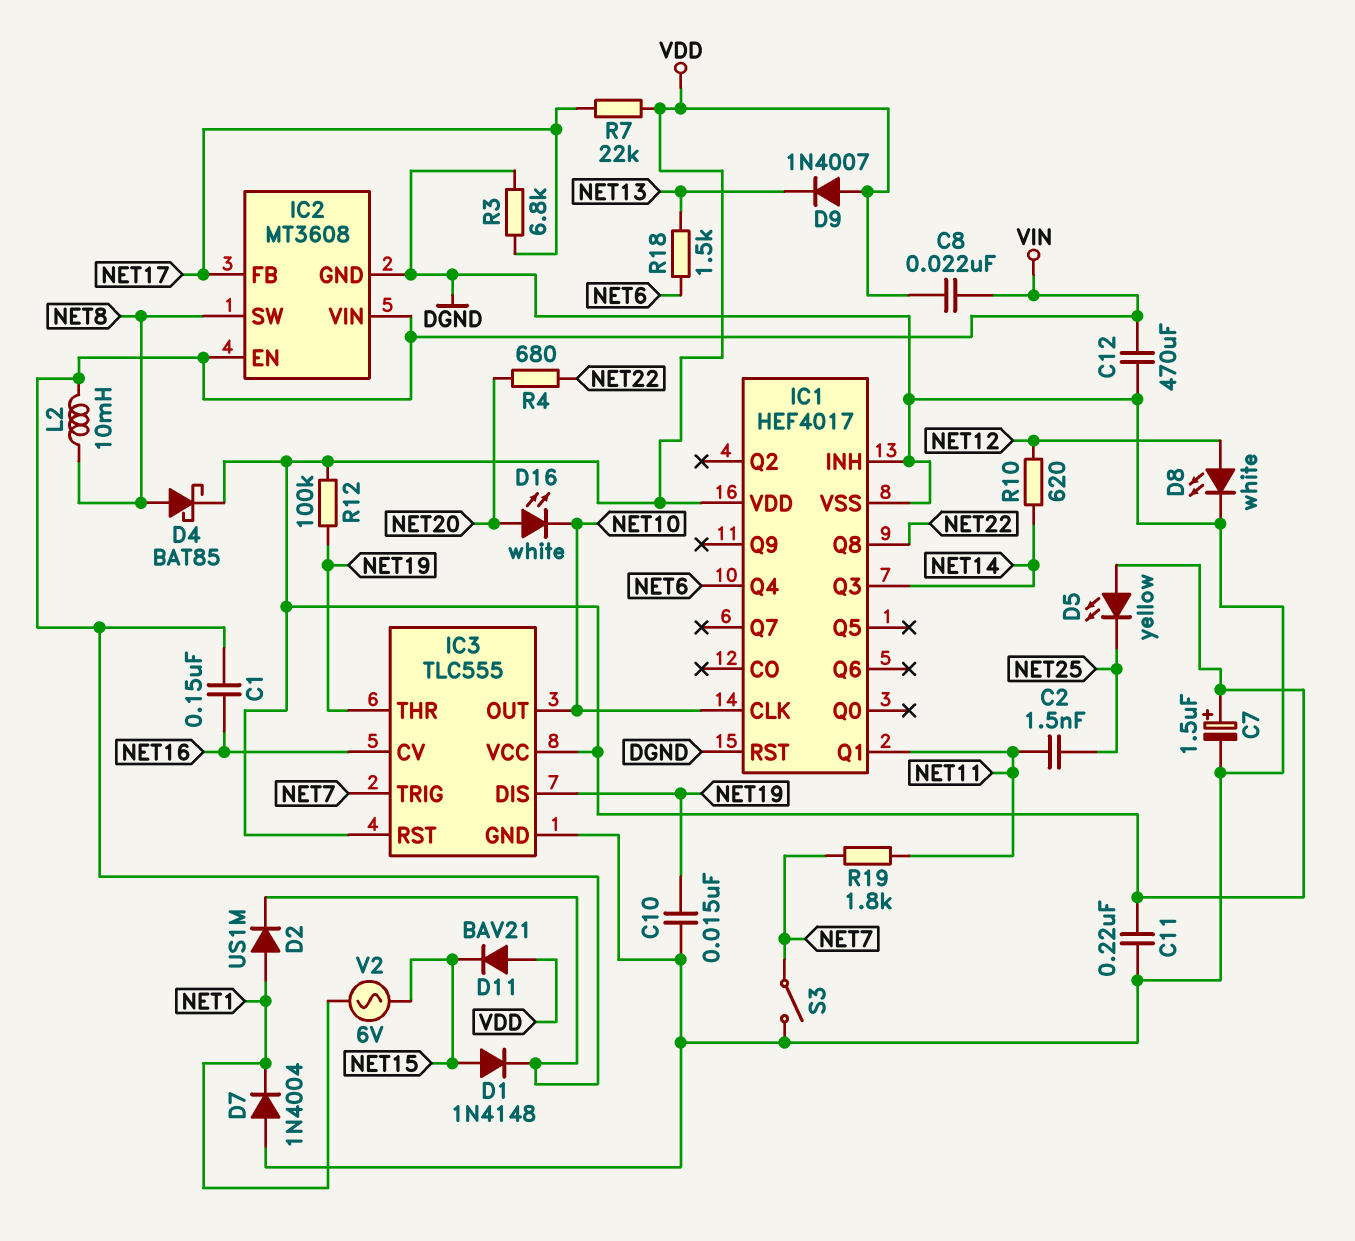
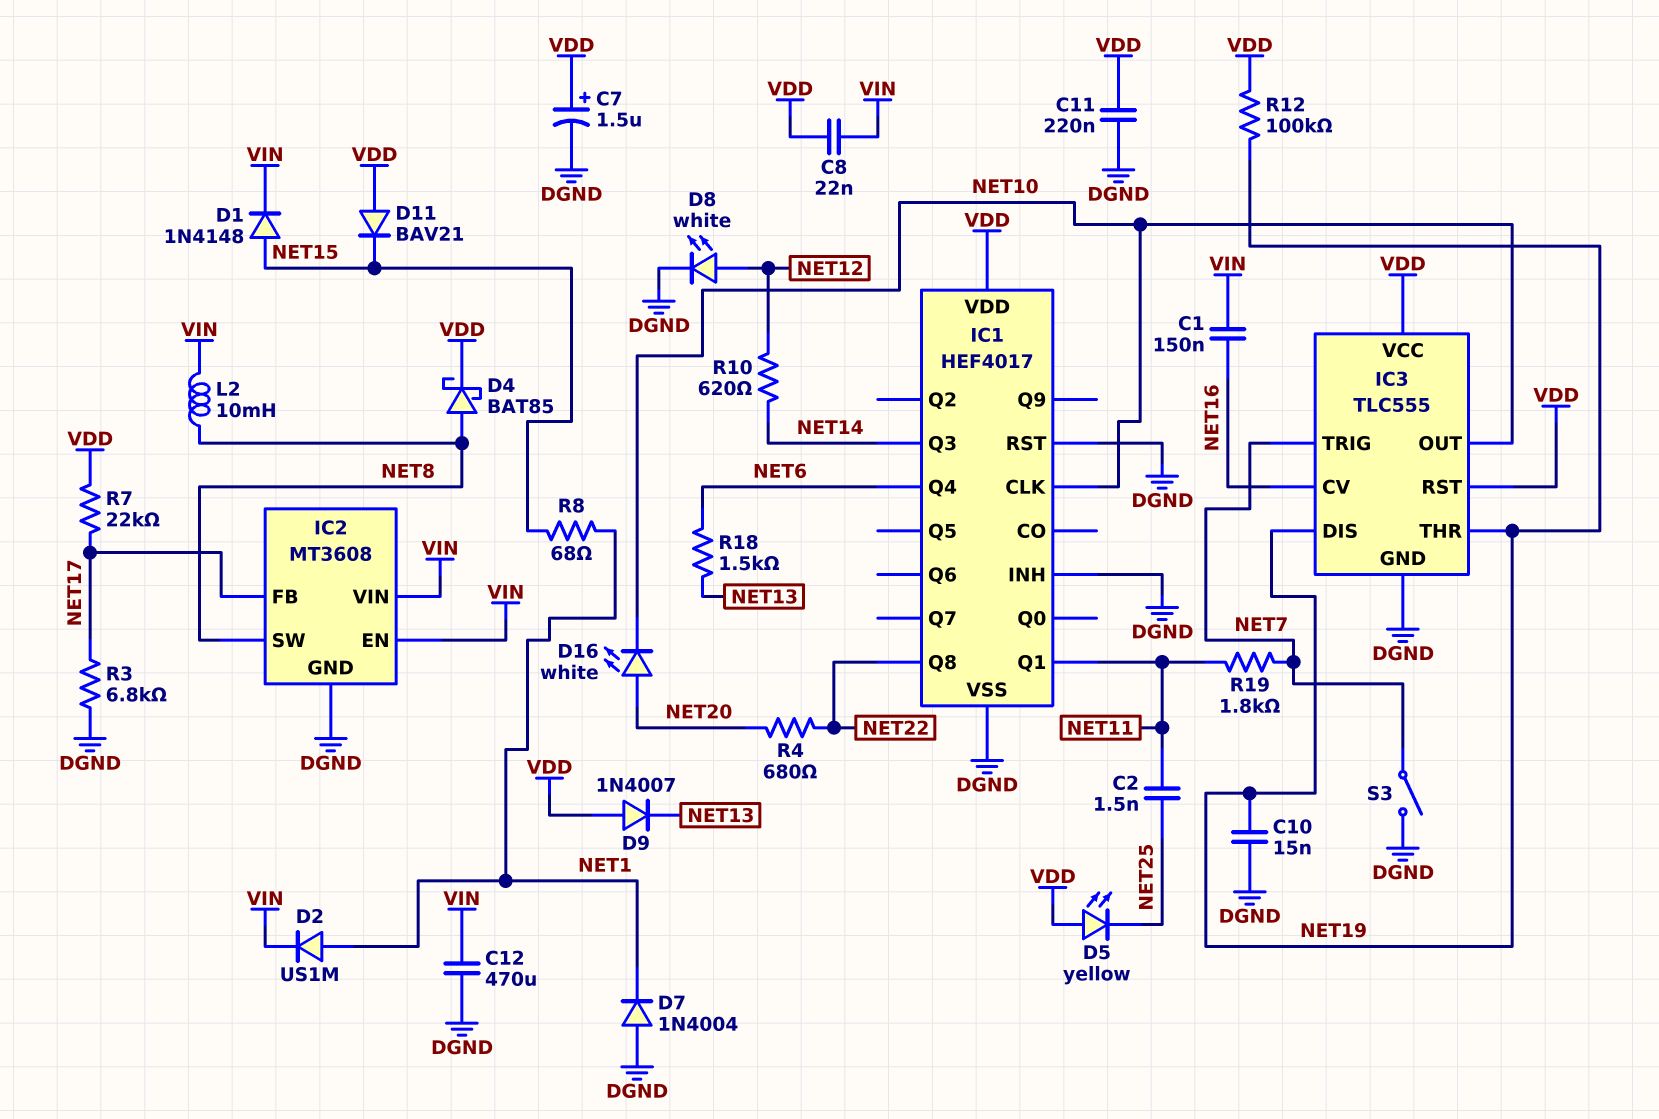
R8: none -> 68 (NET1, NET15)
V2: AC 6V (NET1, NET15) -> none

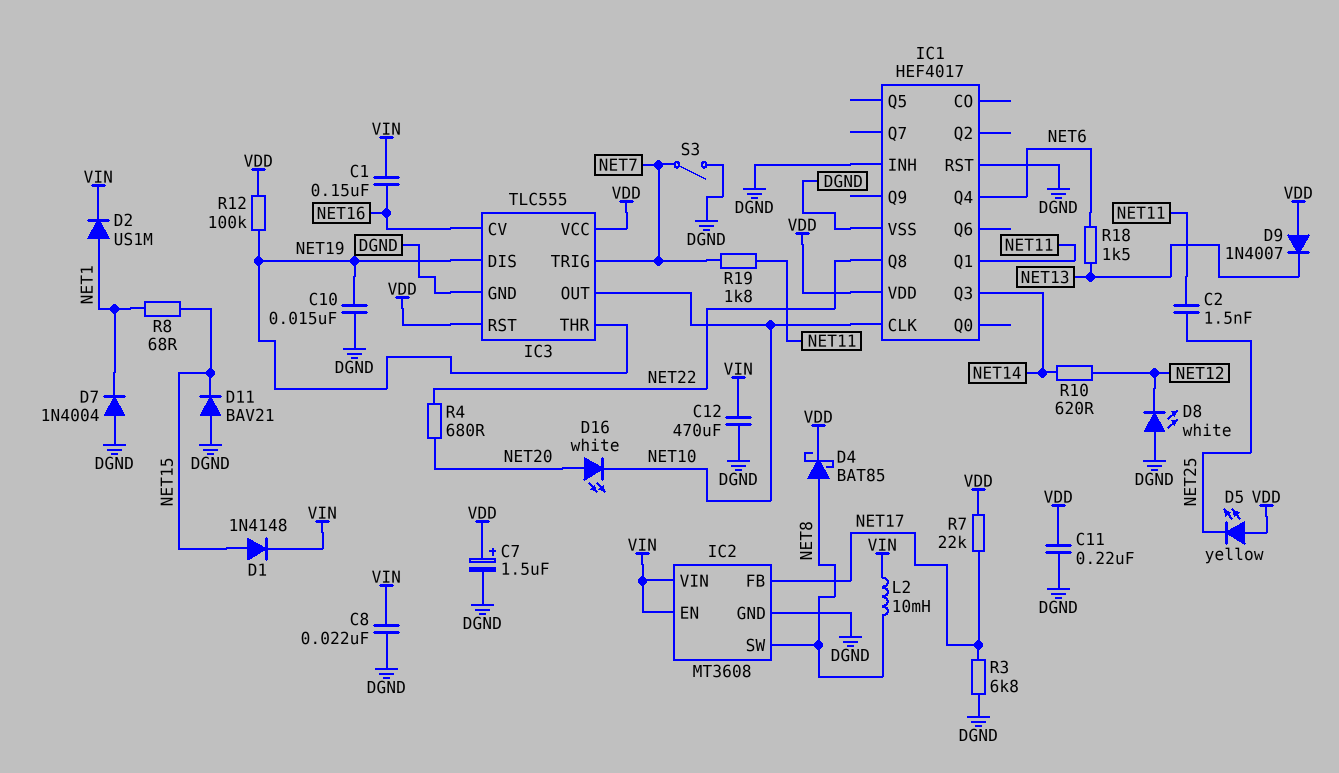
C8: 22nF (VDD, VIN) -> 22nF (DGND, VIN)
D8: LED white (A NET12, K DGND) -> LED white (A DGND, K NET12)
D11: diode BAV21 (A VDD, K NET15) -> diode BAV21 (A DGND, K NET15)

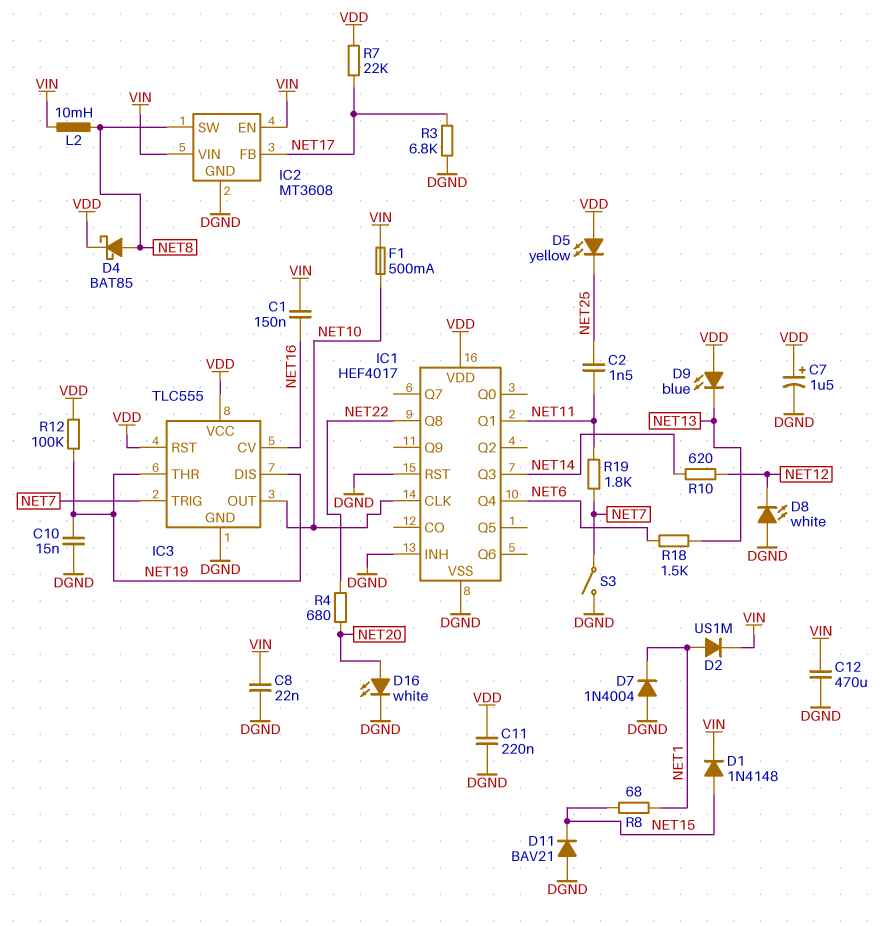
D9: diode 1N4007 (A VDD, K NET13) -> LED blue (A VDD, K NET13)
D16: LED white (A NET20, K NET10) -> LED white (A NET20, K DGND)
F1: none -> 500mA (NET10, VIN)

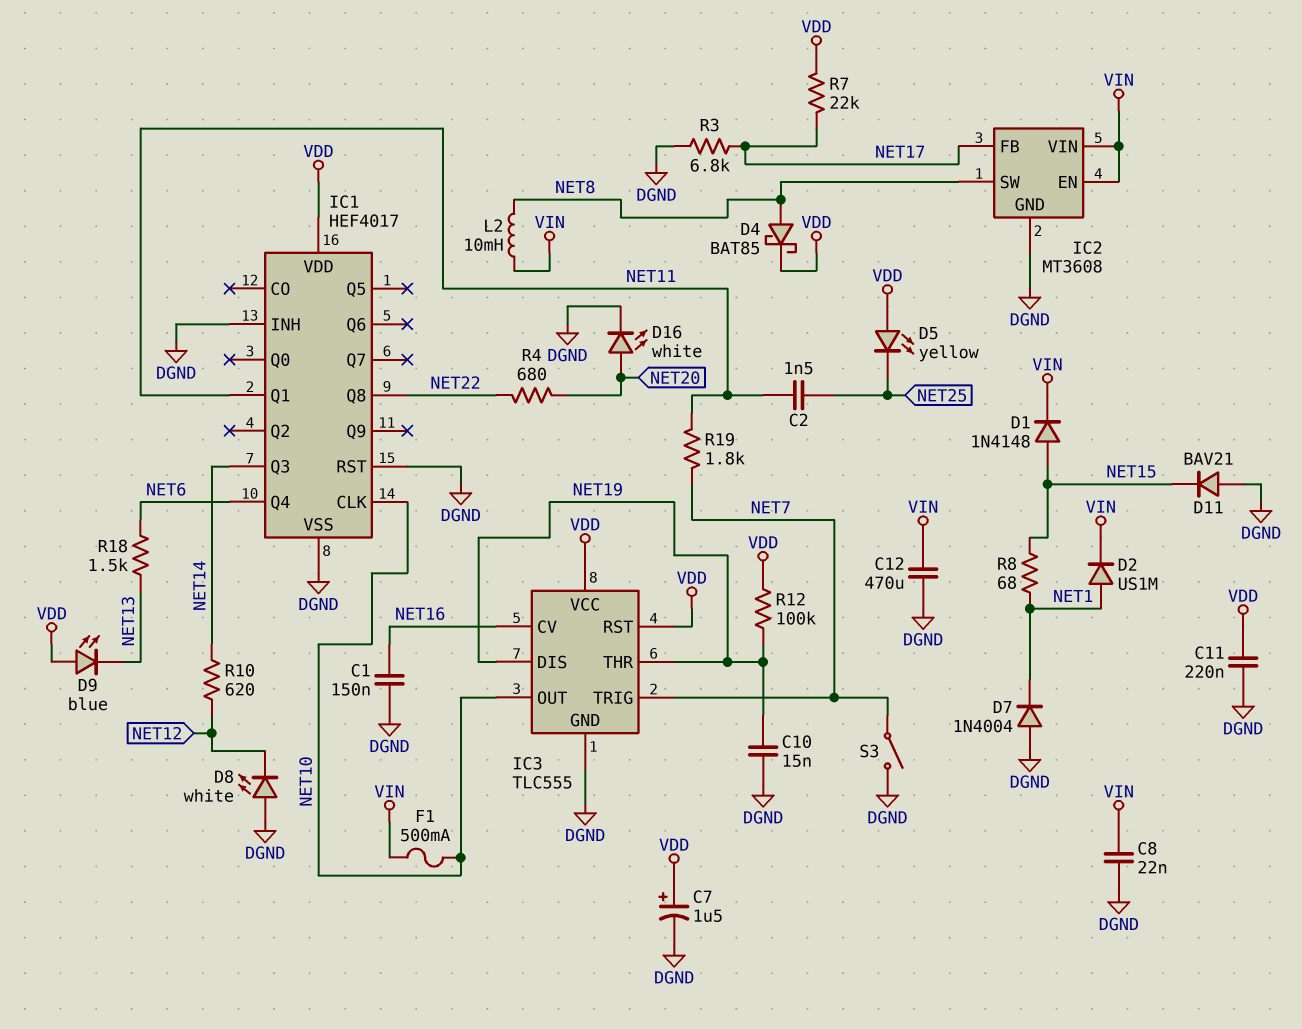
C1: 150nF (NET16, VIN) -> 150nF (DGND, NET16)

